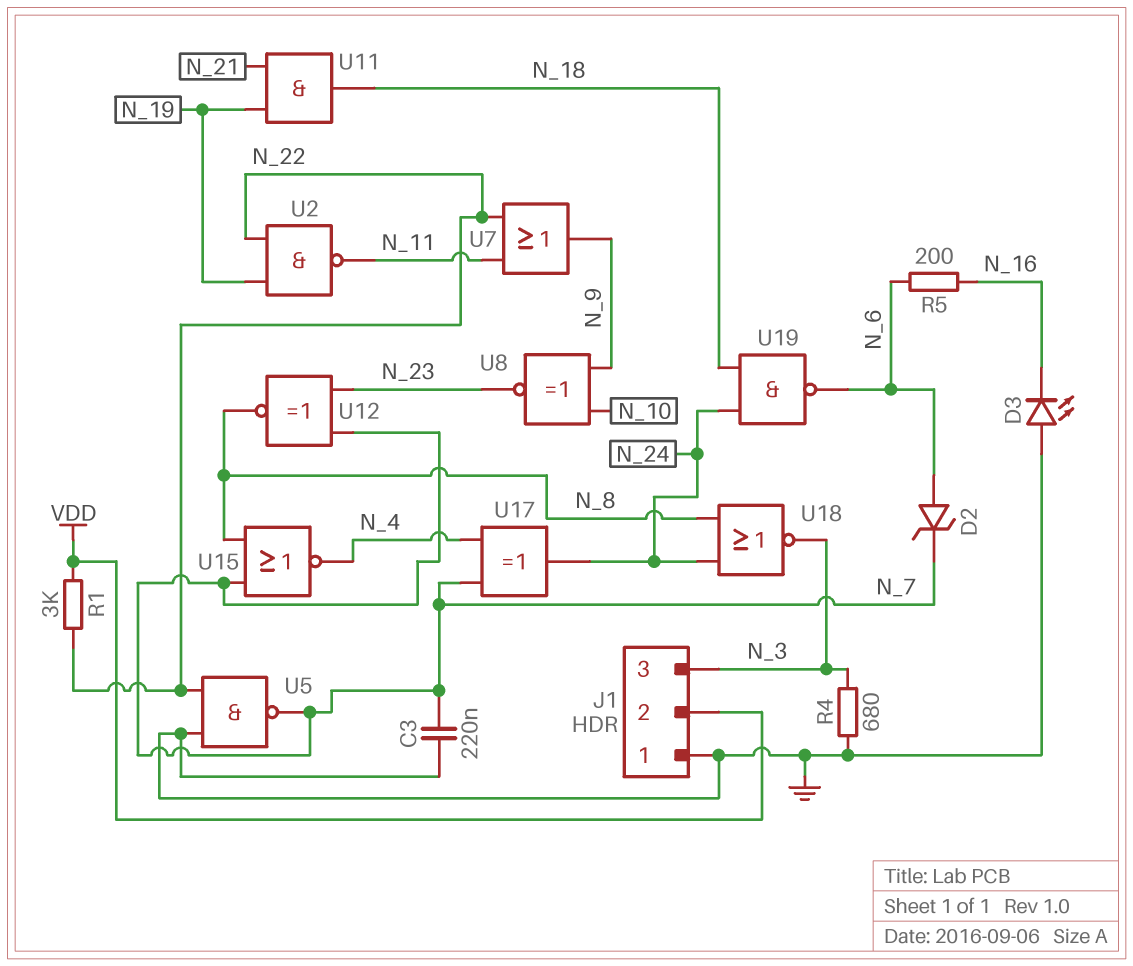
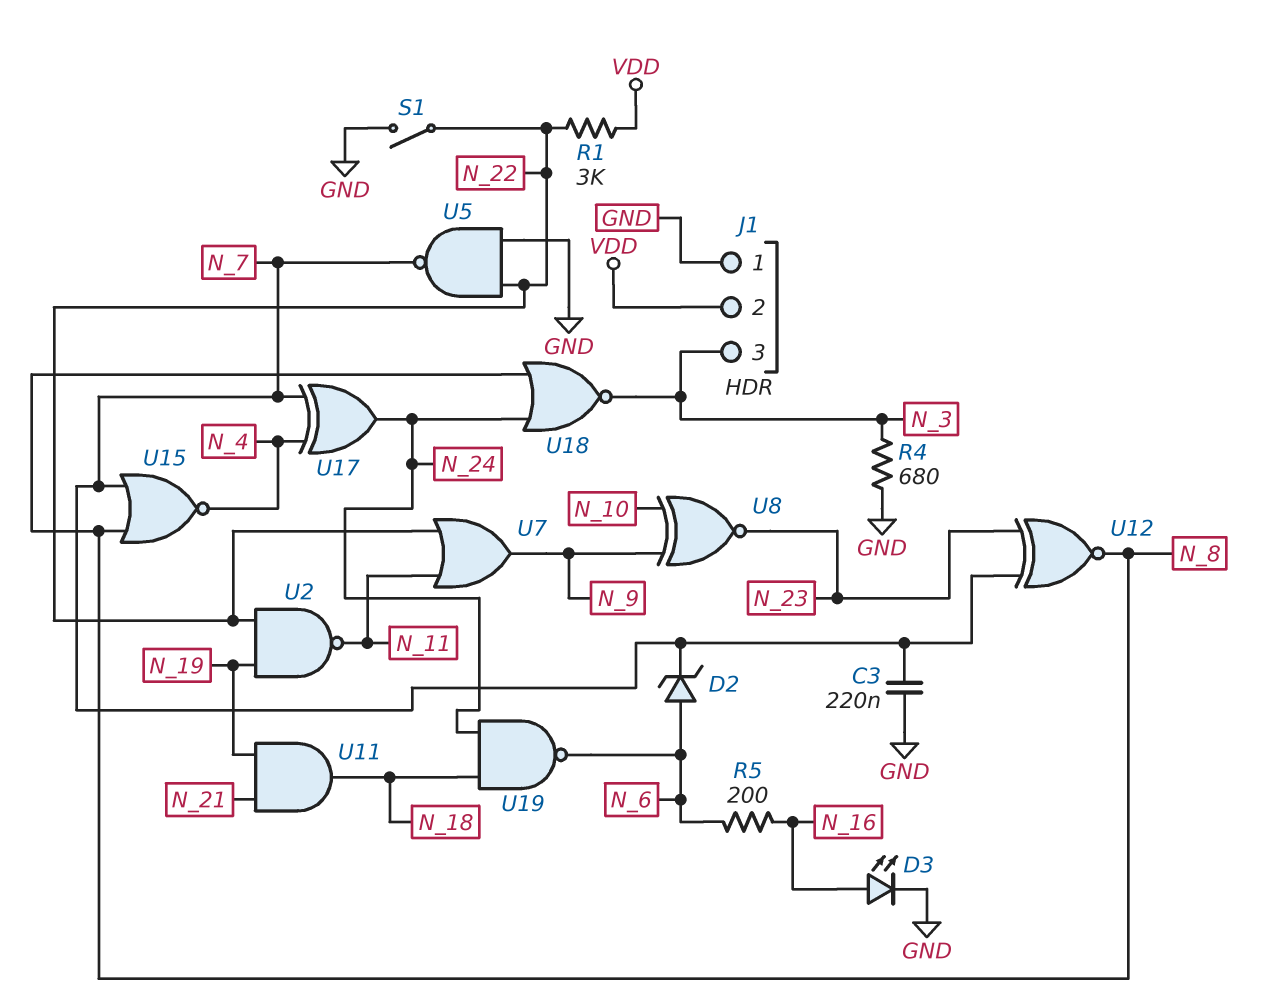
D3: LED (A GND, K N_16) -> LED (A N_16, K GND)
S1: none -> switch (GND, N_22)

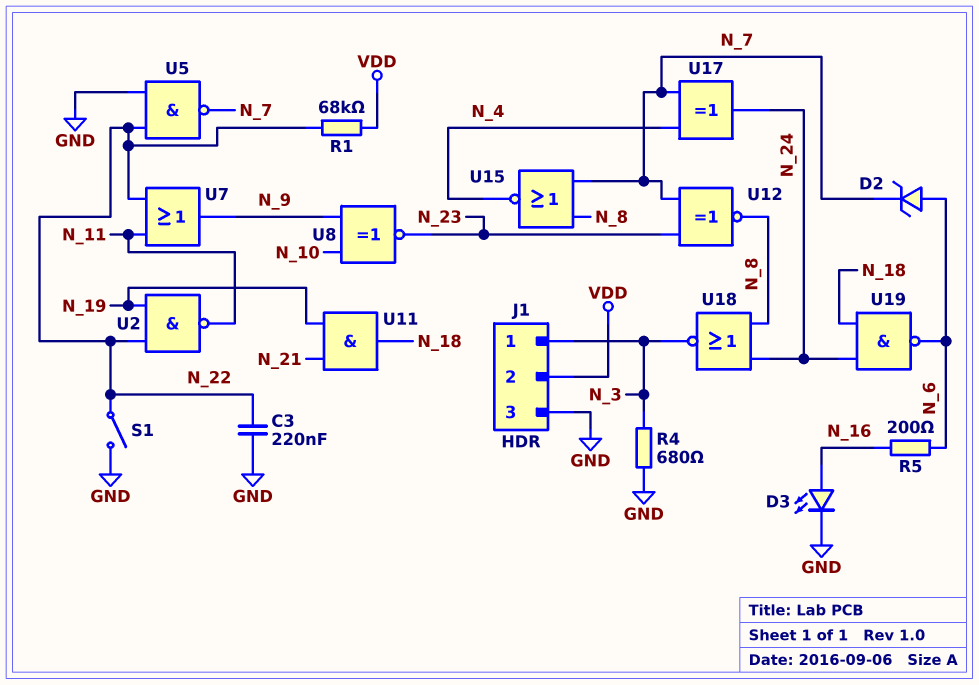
C3: 220nF (GND, N_7) -> 220nF (GND, N_22)
J1 pin 1: GND -> N_3
J1 pin 3: N_3 -> GND
R1: 3k (N_22, VDD) -> 68k (N_22, VDD)

